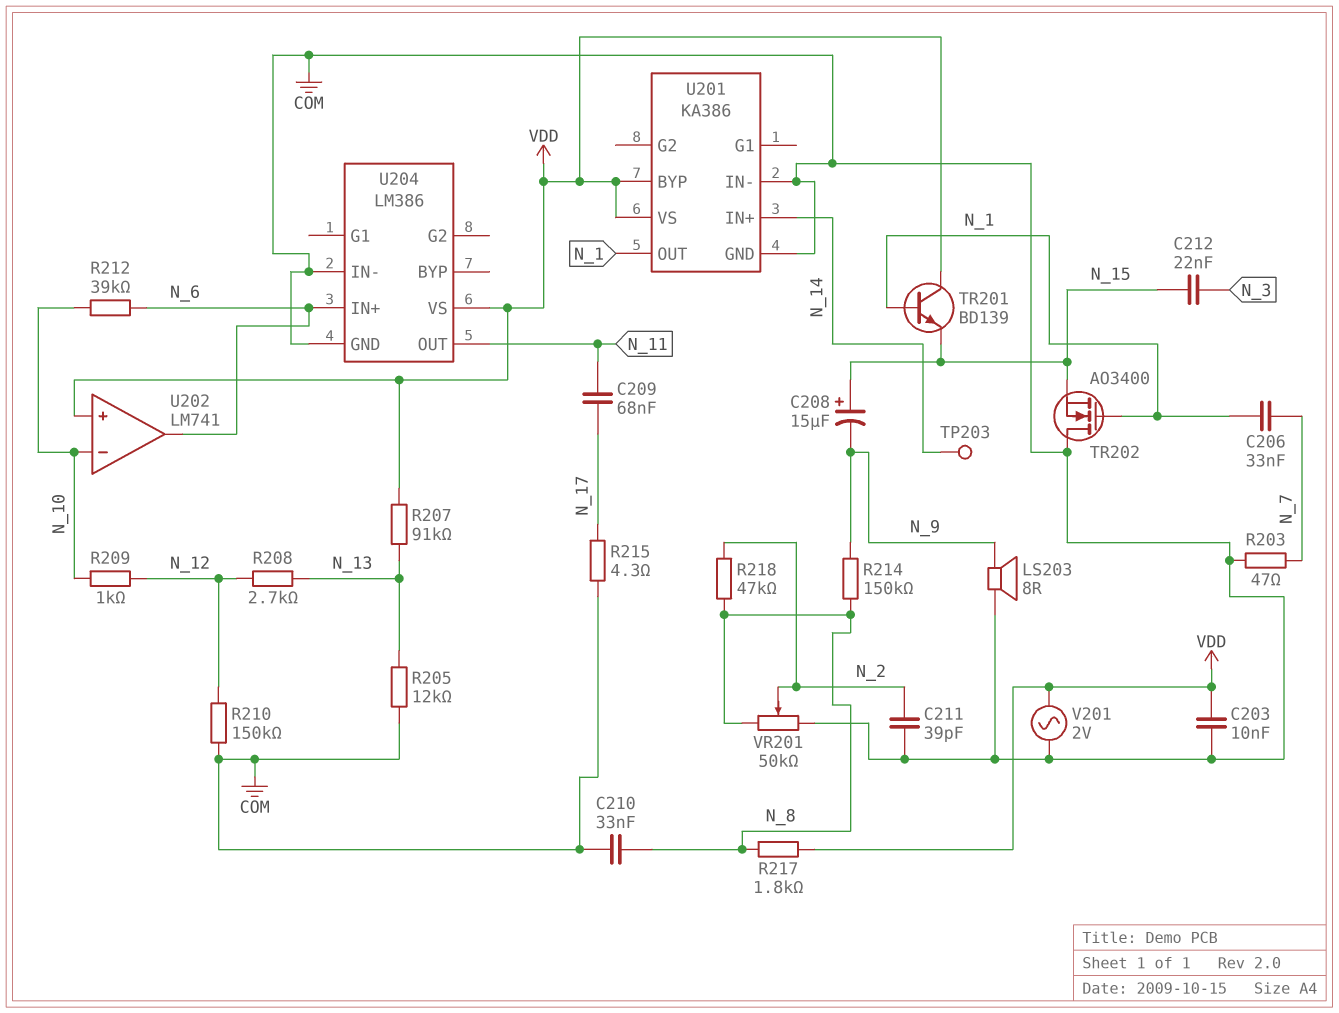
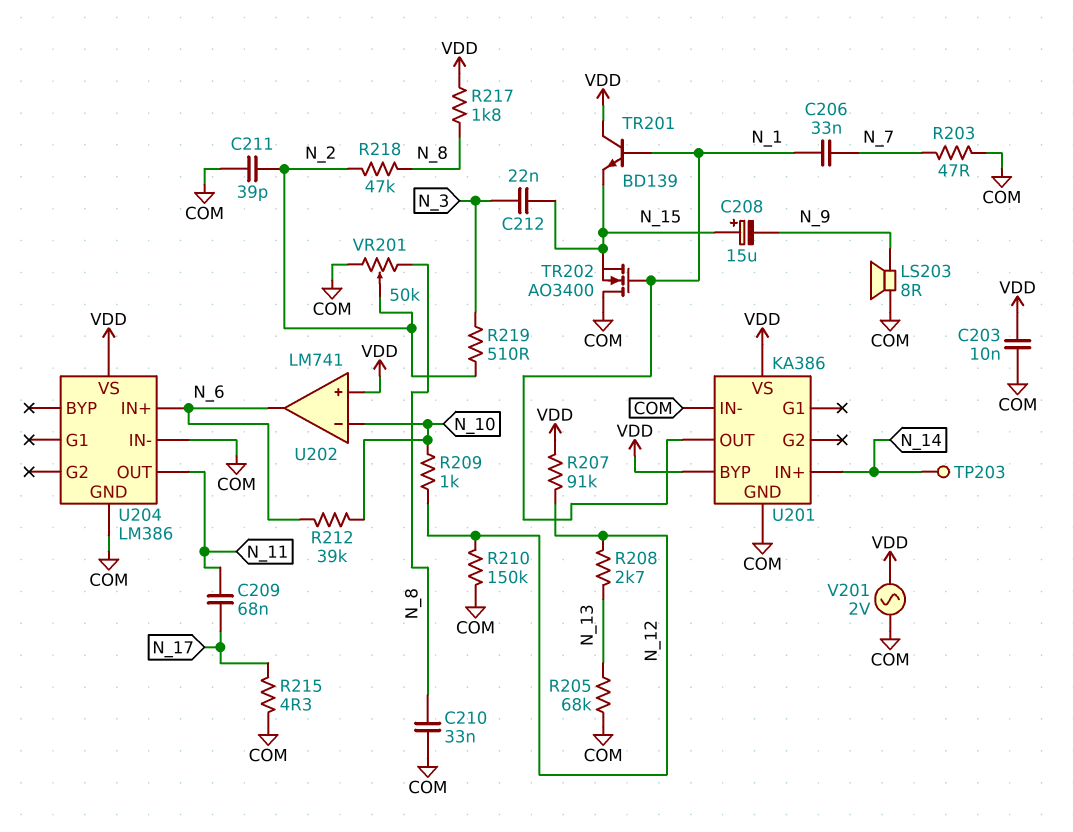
R205: 12k (COM, N_13) -> 68k (COM, N_13)
R207: 91k (N_13, VDD) -> 91k (N_12, VDD)
R214: 150k (N_8, N_9) -> none
R219: none -> 510 (N_2, N_3)

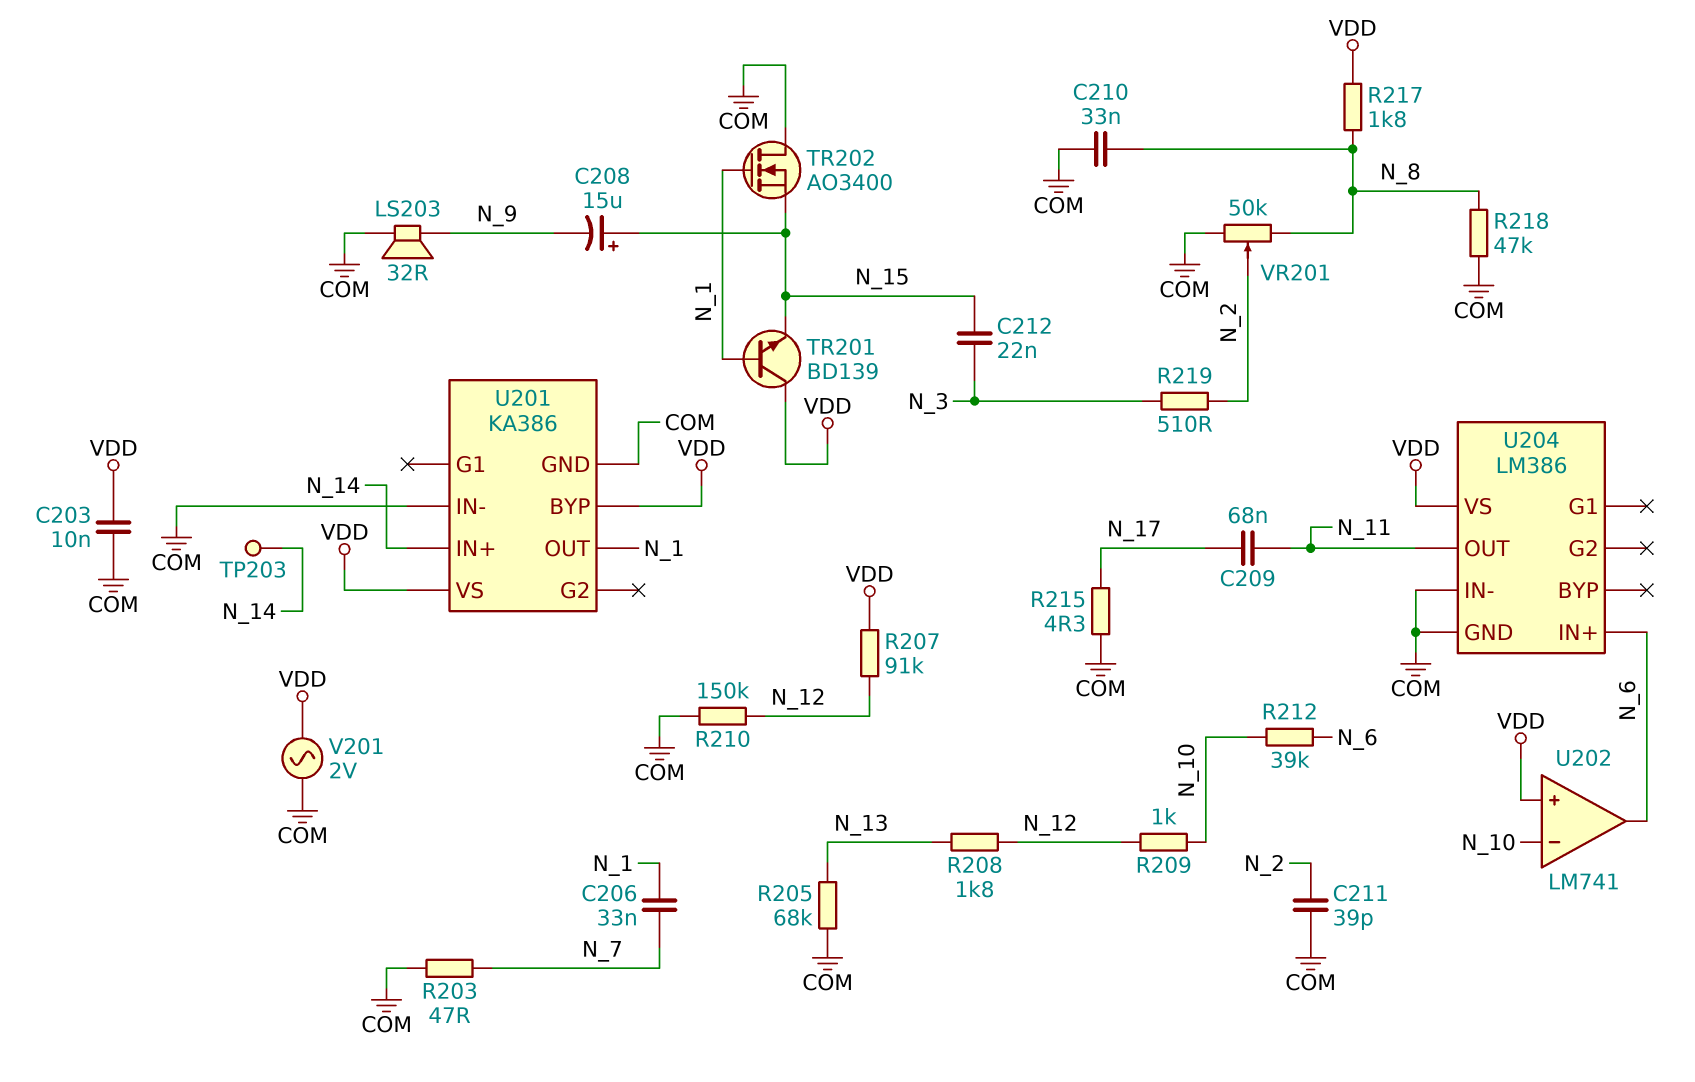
LS203: speaker 8R (COM, N_9) -> speaker 32R (COM, N_9)
R208: 2.7k (N_12, N_13) -> 1.8k (N_12, N_13)
R218: 47k (N_2, N_8) -> 47k (COM, N_8)

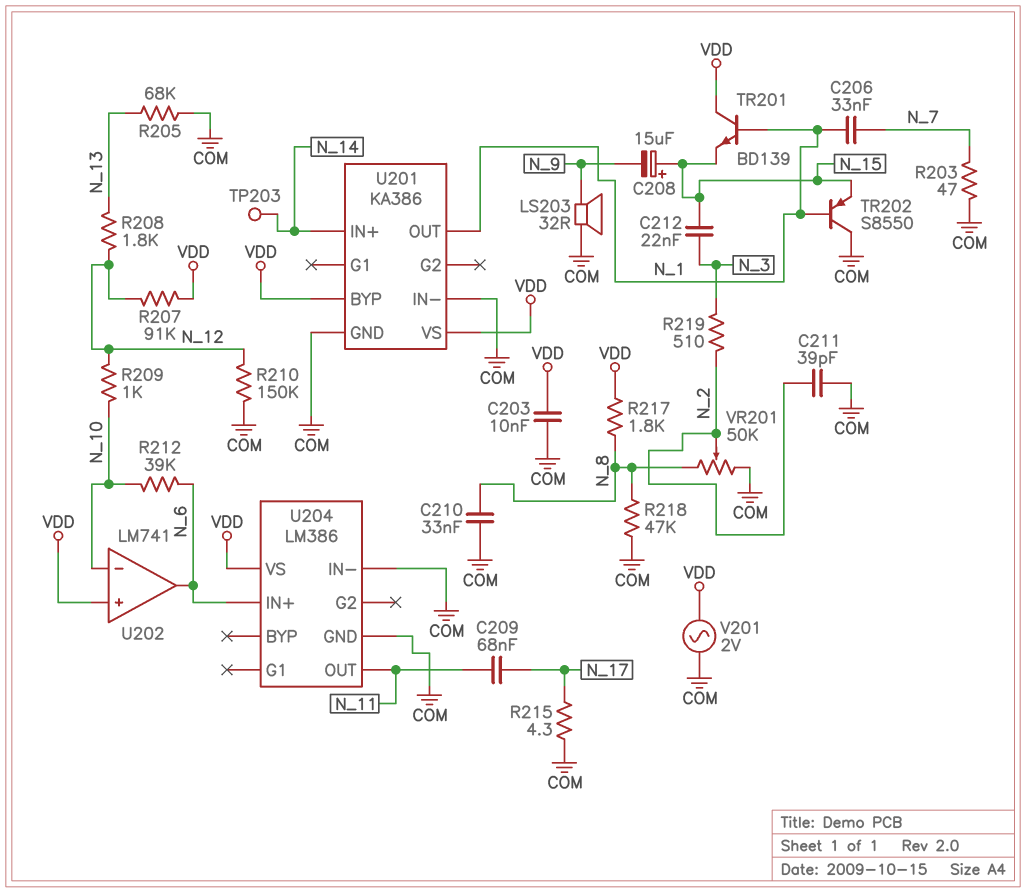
TR202: NMOS AO3400 (G N_1, D COM, S N_15) -> PNP S8550 (B N_1, C COM, E N_15)

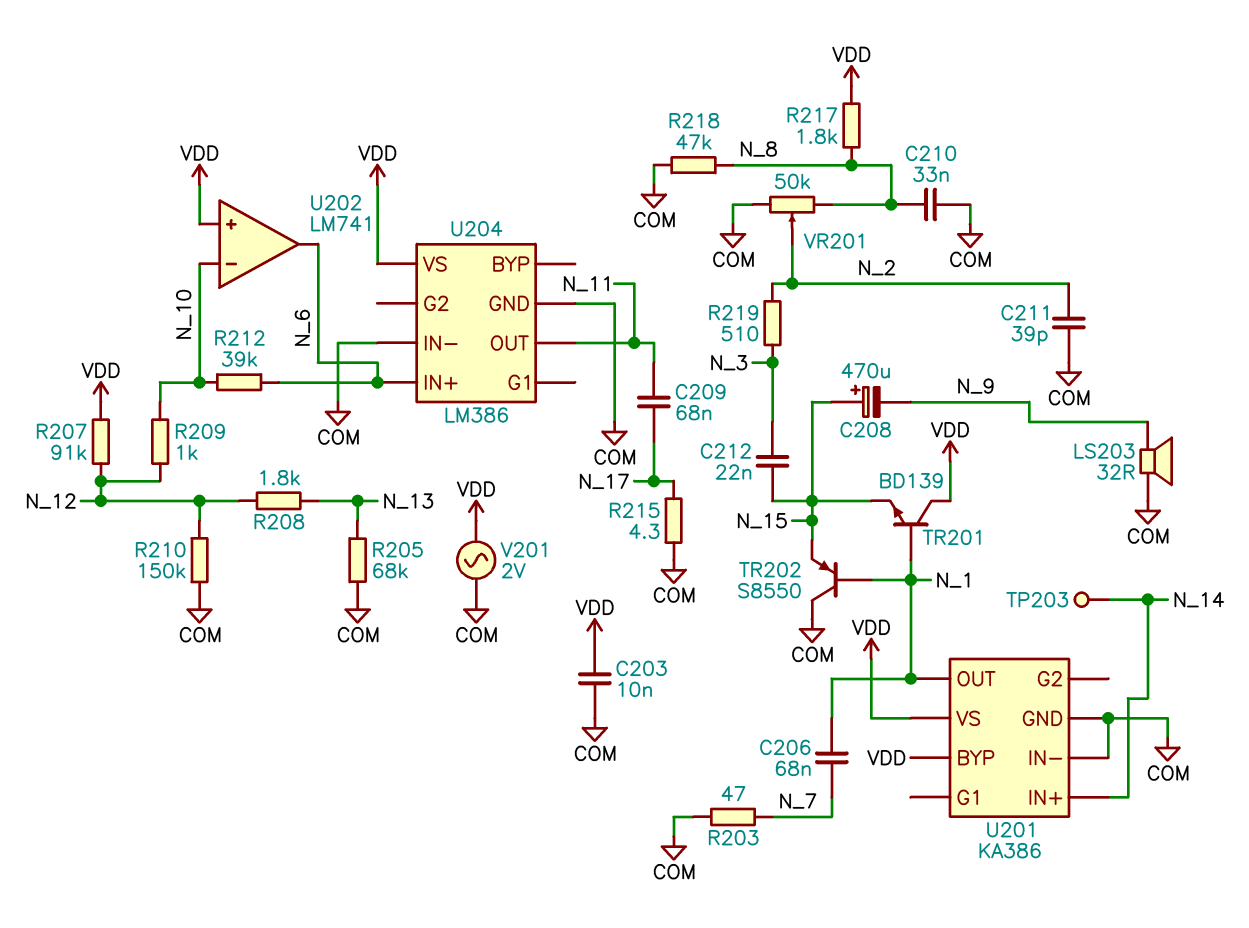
C206: 33nF (N_1, N_7) -> 68nF (N_1, N_7)
C208: 15uF (plus N_15, minus N_9) -> 470uF (plus N_15, minus N_9)

